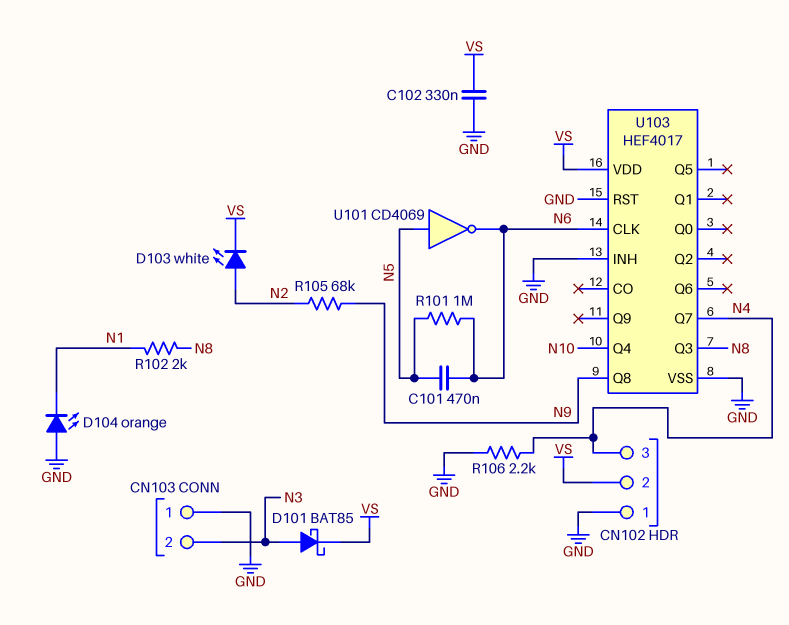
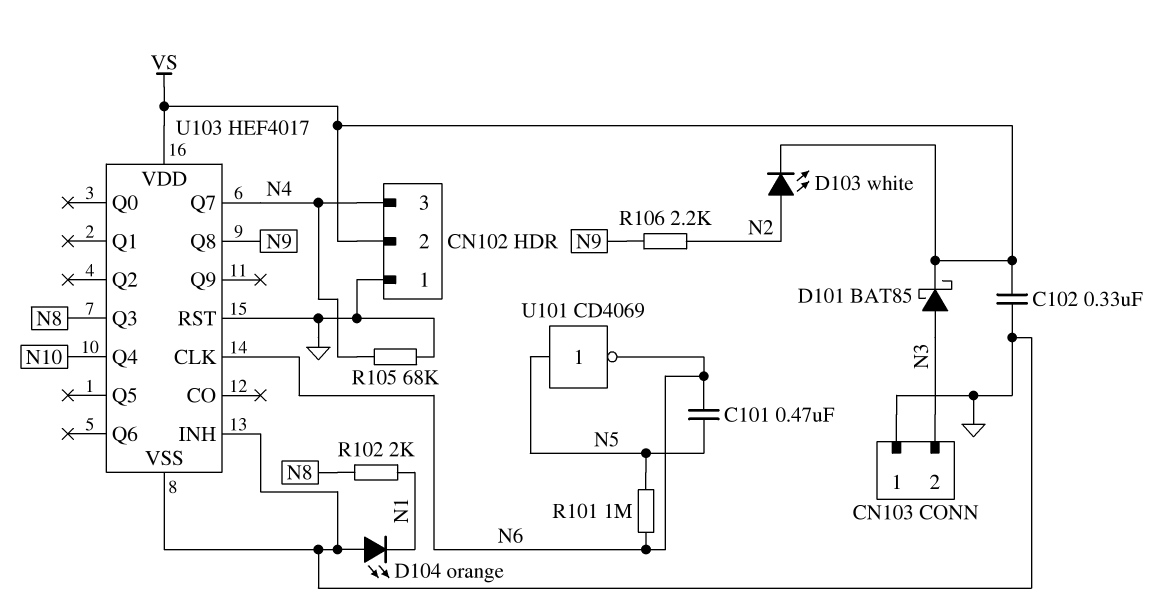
R105: 68k (N2, N9) -> 68k (GND, N4)
R106: 2.2k (GND, N4) -> 2.2k (N2, N9)

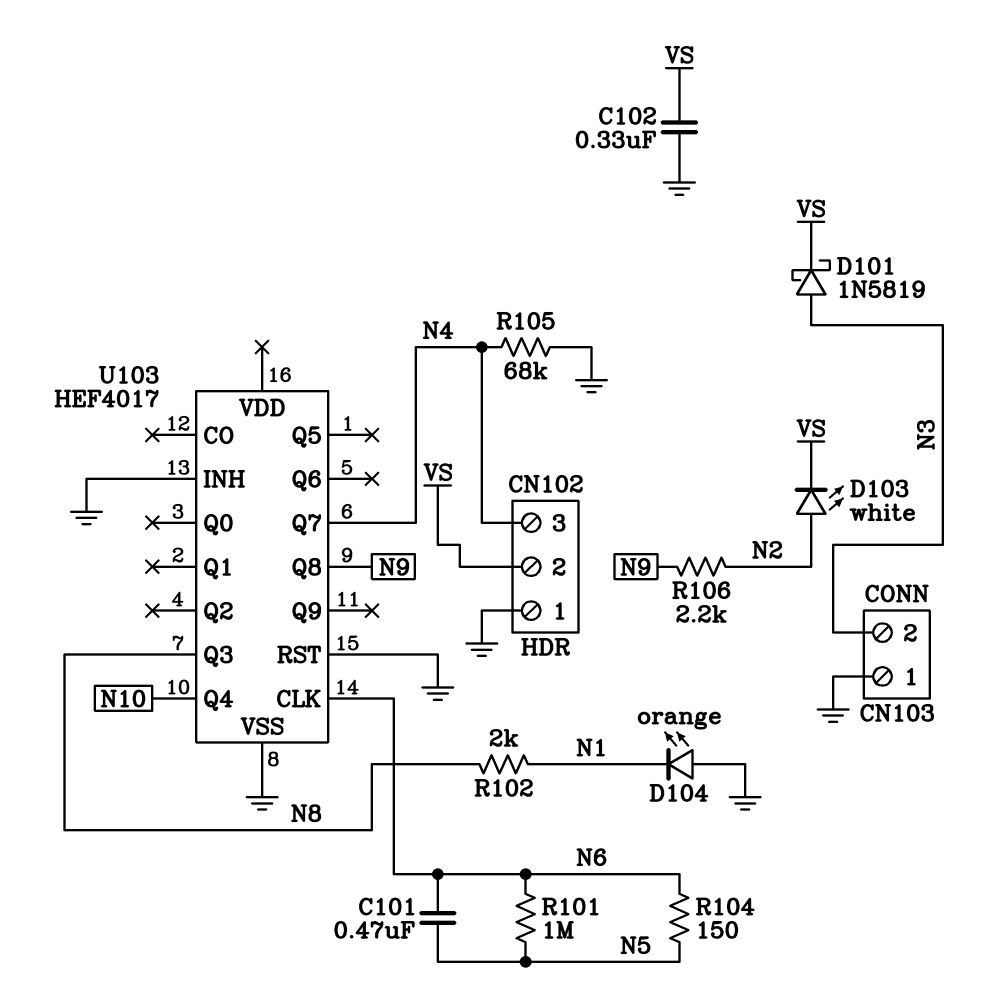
D101: schottky BAT85 (A N3, K VS) -> schottky 1N5819 (A N3, K VS)
R104: none -> 150 (N5, N6)
U101: NOT CD4069 (in N5, out N6) -> none
U103 pin VDD: VS -> none

